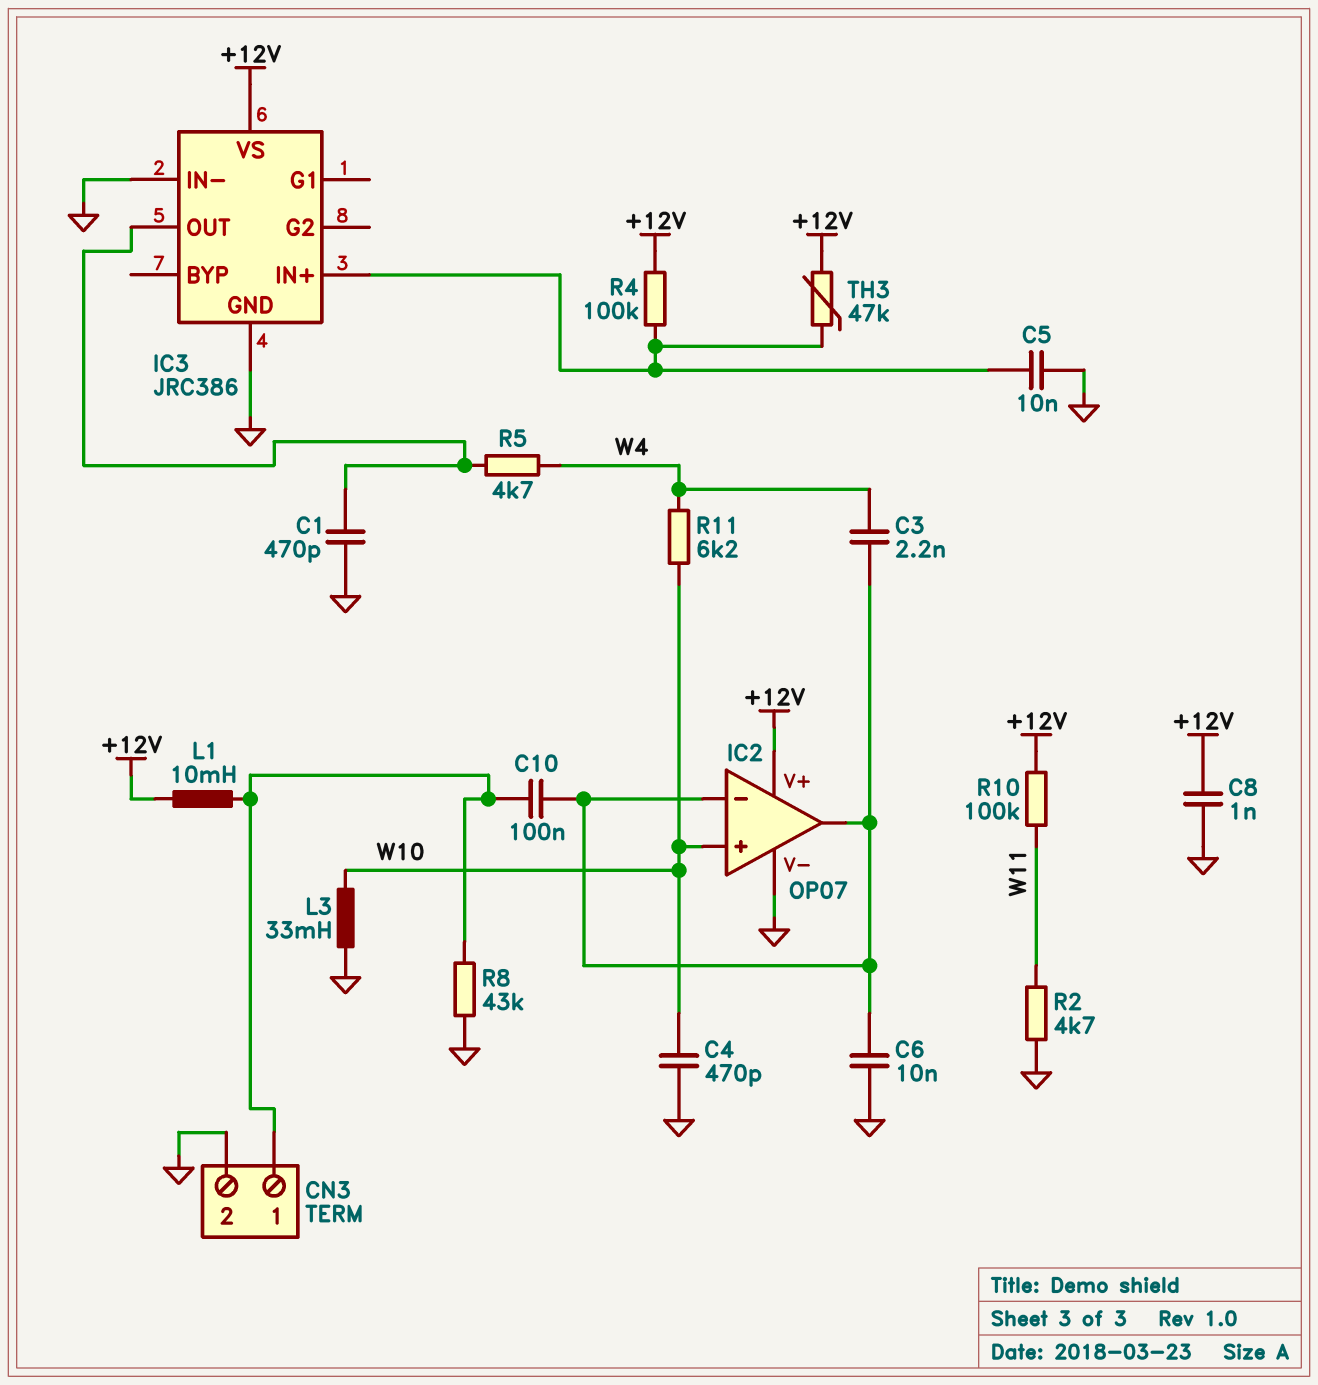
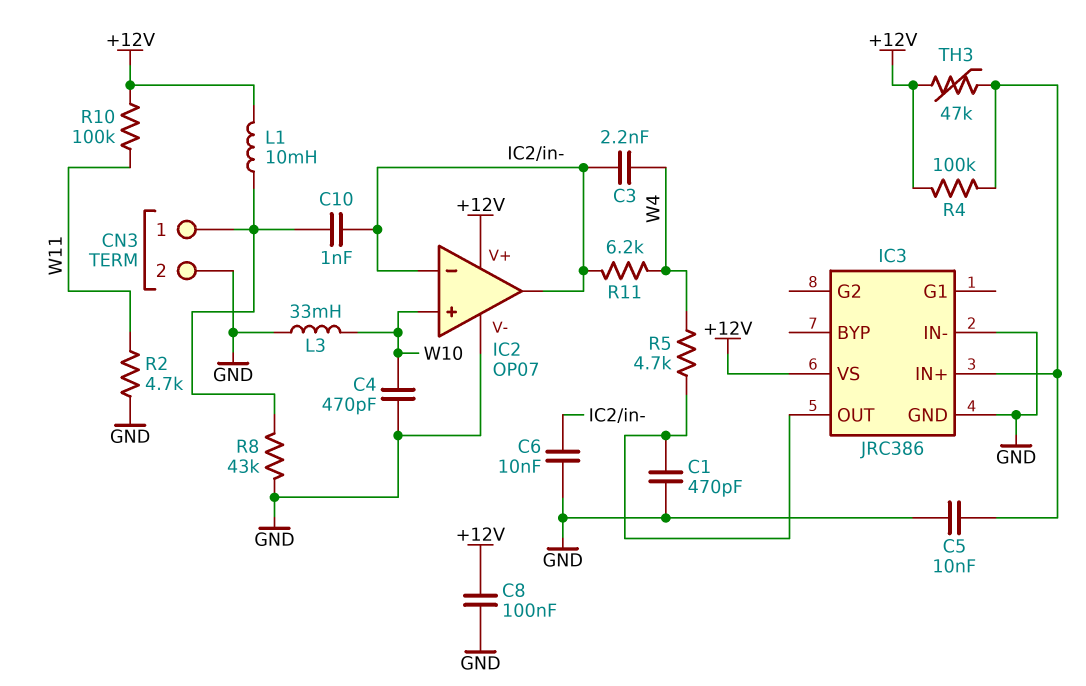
C8: 1nF (+12V, GND) -> 100nF (+12V, GND)
C10: 100nF (CN3/1, IC2/in-) -> 1nF (CN3/1, IC2/in-)
R11: 6.2k (W4, W10) -> 6.2k (IC2/in-, W4)

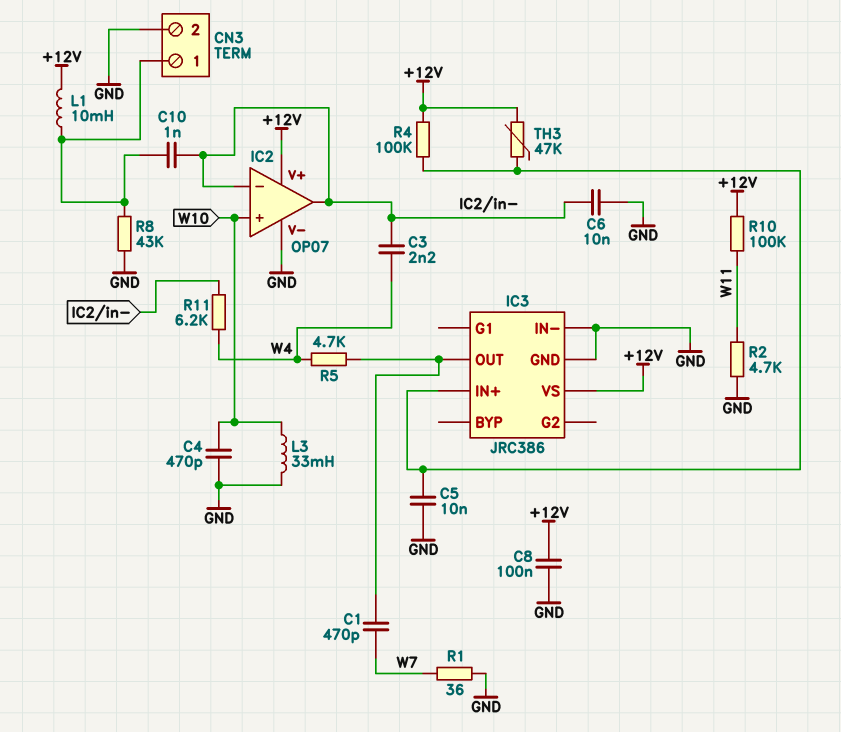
C1: 470pF (GND, IC3/OUT) -> 470pF (IC3/OUT, W7)
R1: none -> 36 (GND, W7)

